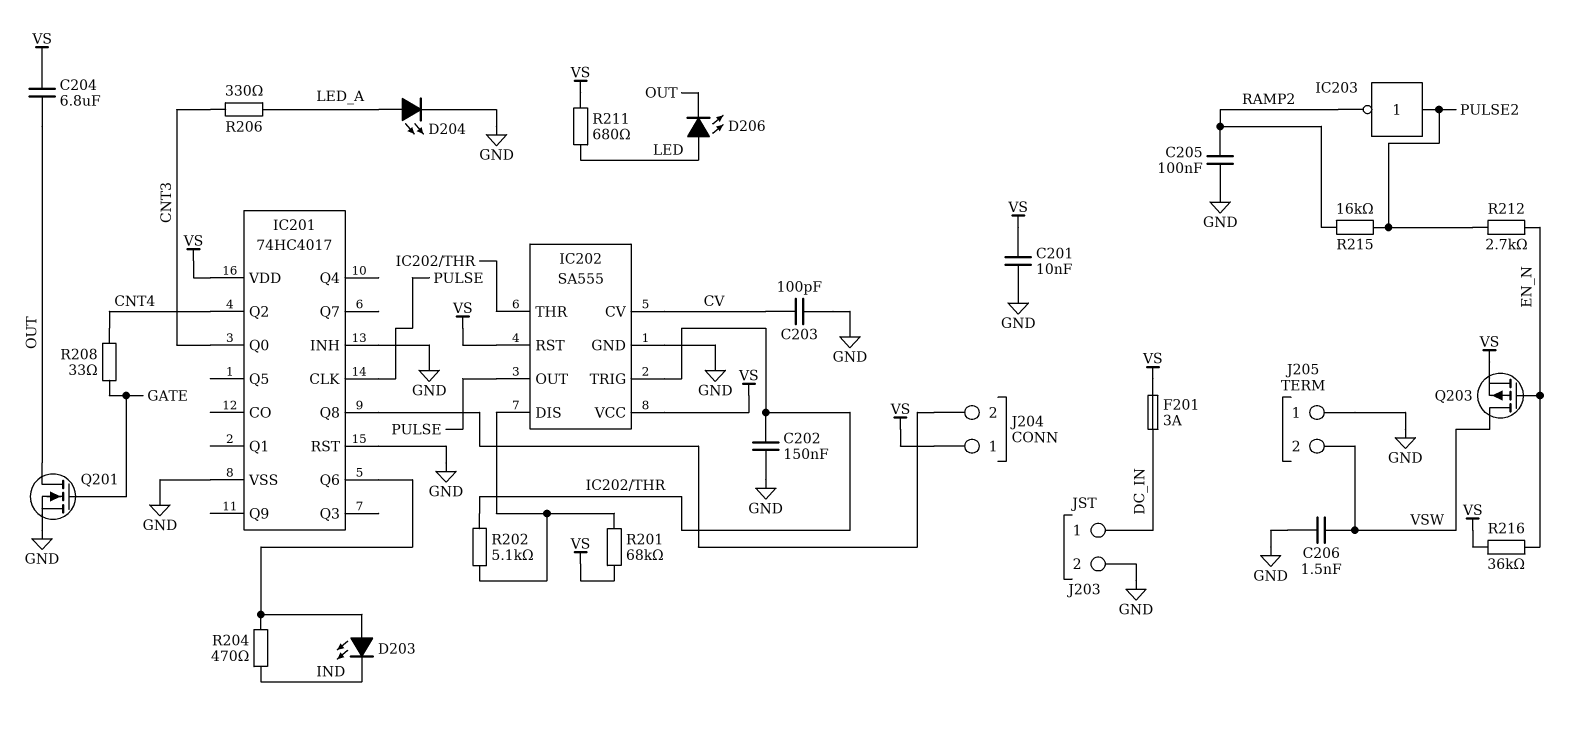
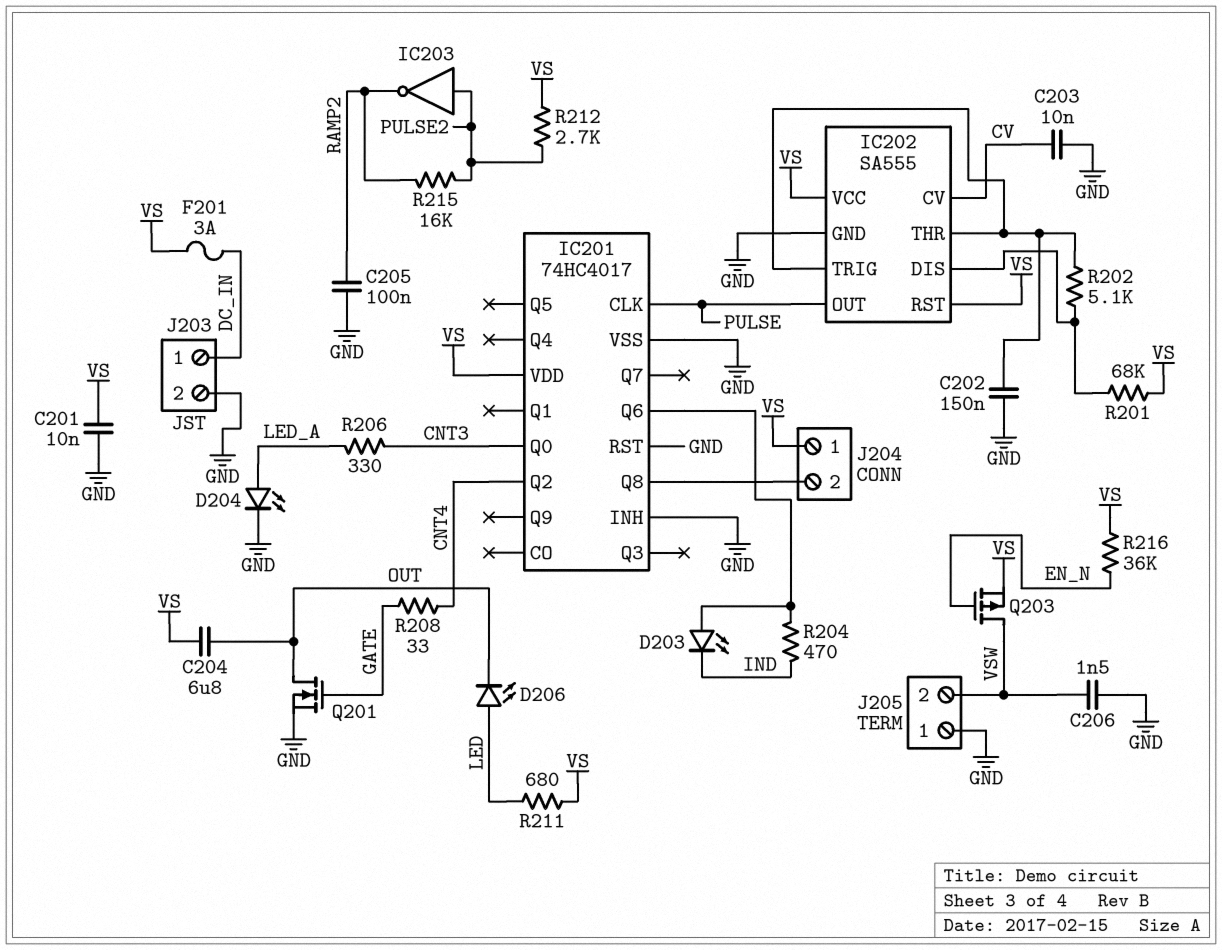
C203: 100pF (CV, GND) -> 10nF (CV, GND)
R212: 2.7k (EN_N, PULSE2) -> 2.7k (PULSE2, VS)

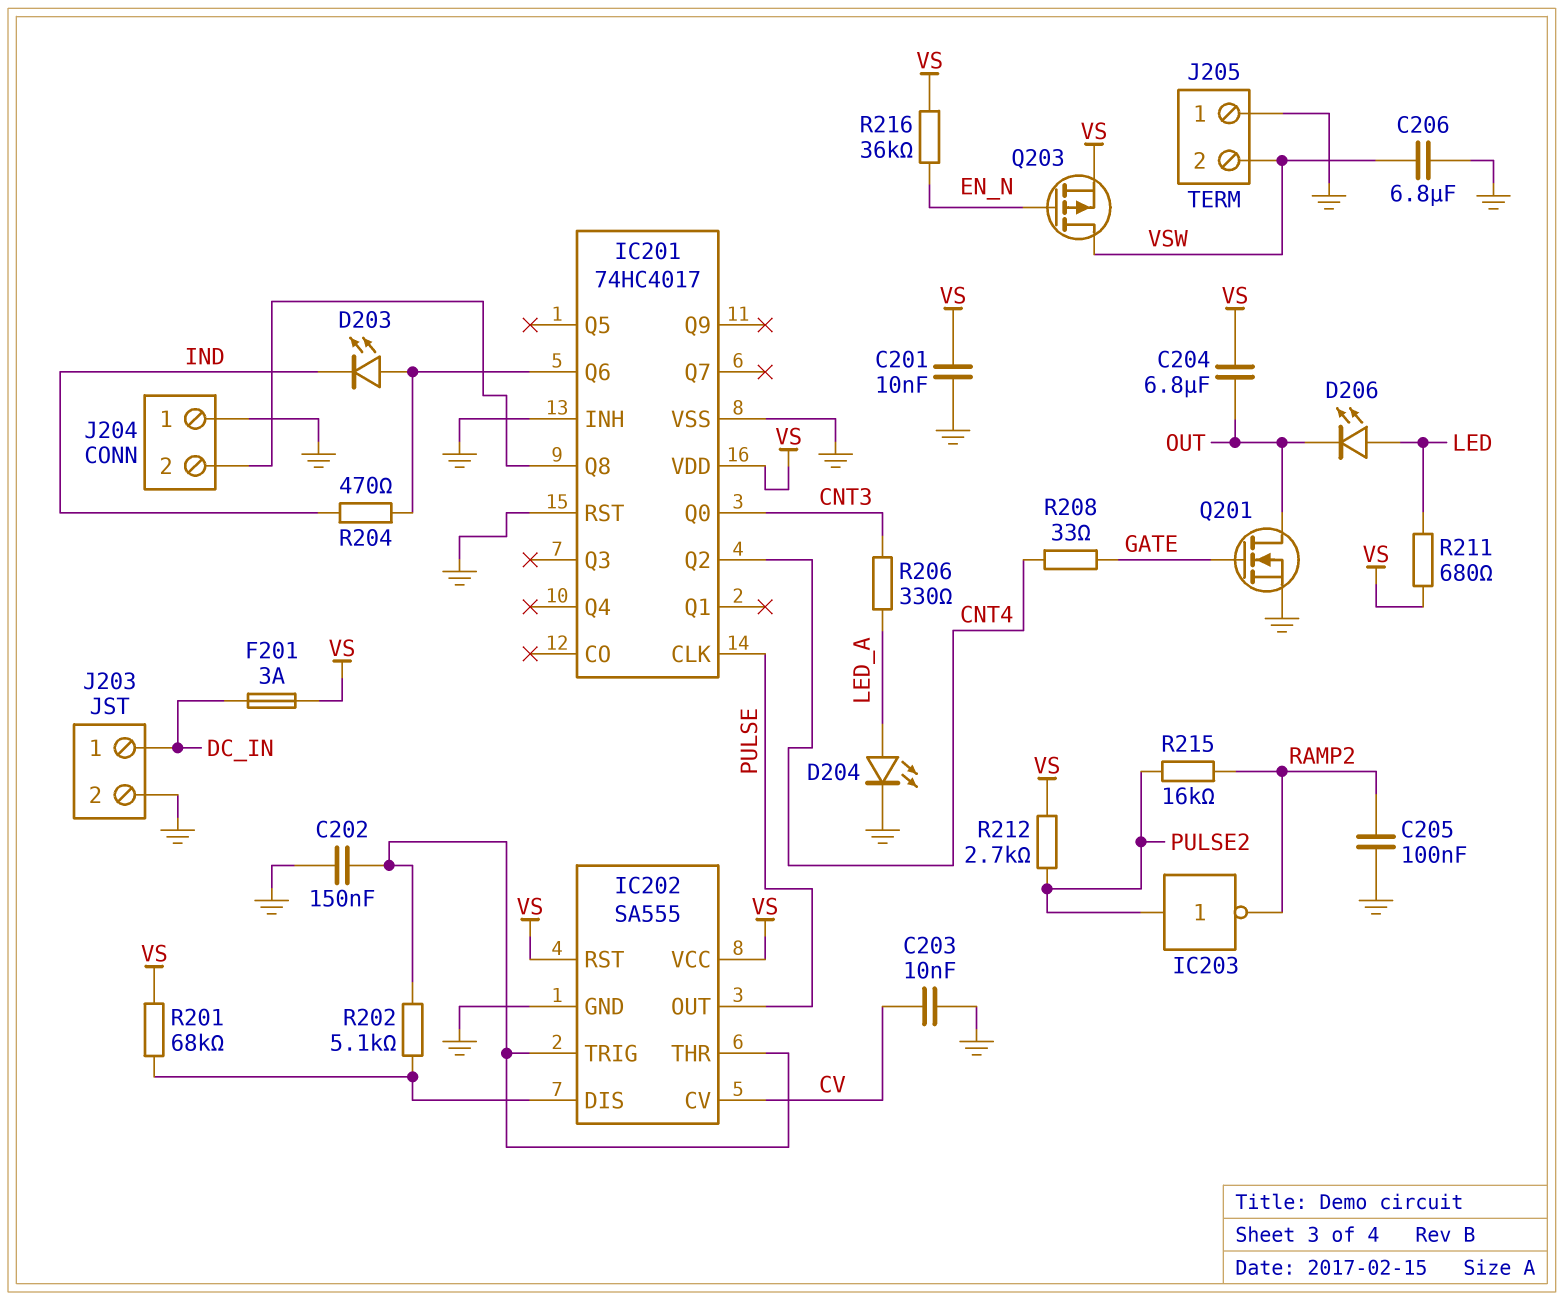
C206: 1.5nF (GND, VSW) -> 6.8uF (GND, VSW)
J204 pin 1: VS -> GND

